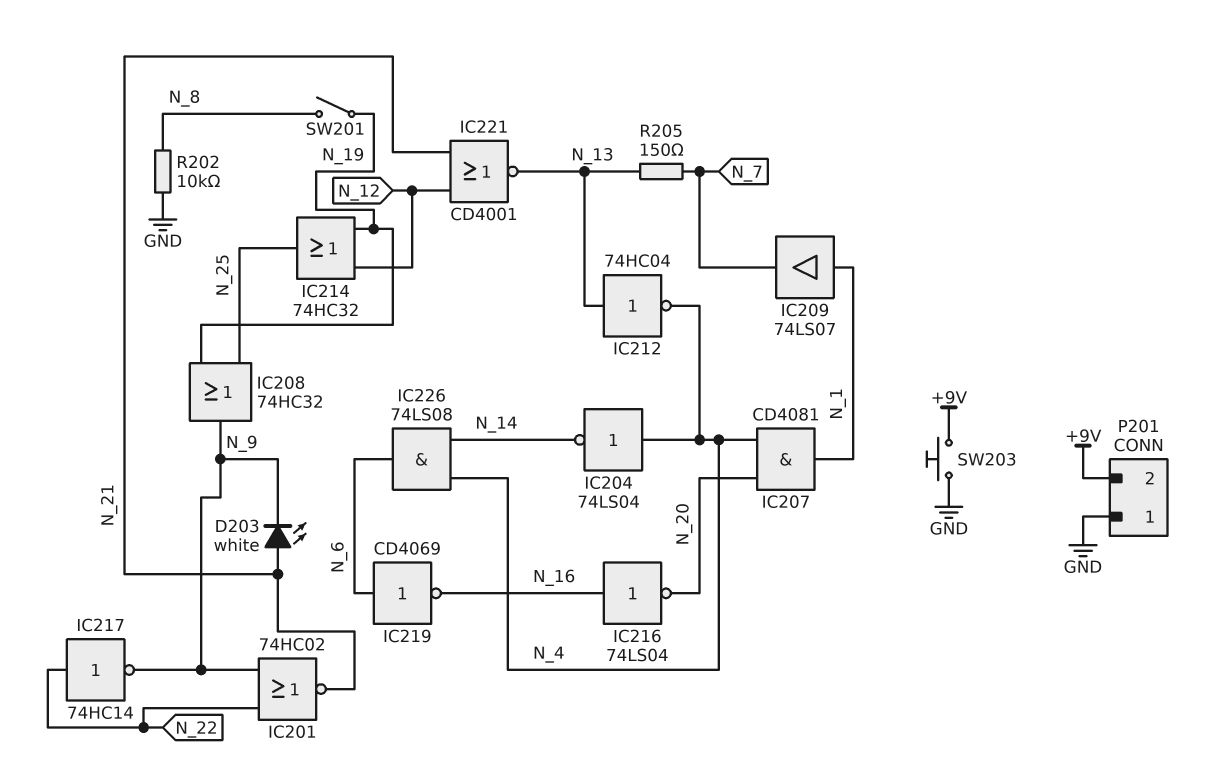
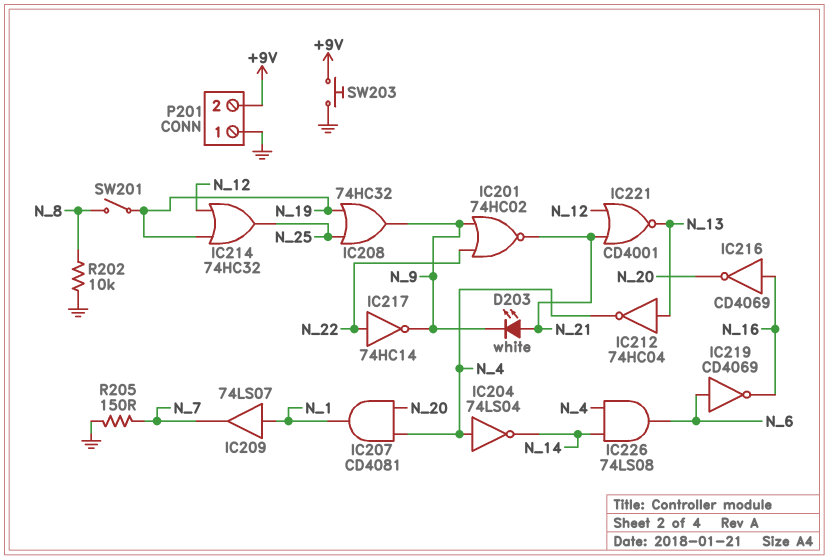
IC216: NOT 74LS04 (in N_16, out N_20) -> NOT CD4069 (in N_16, out N_20)
R205: 150 (N_7, N_13) -> 150 (GND, N_7)

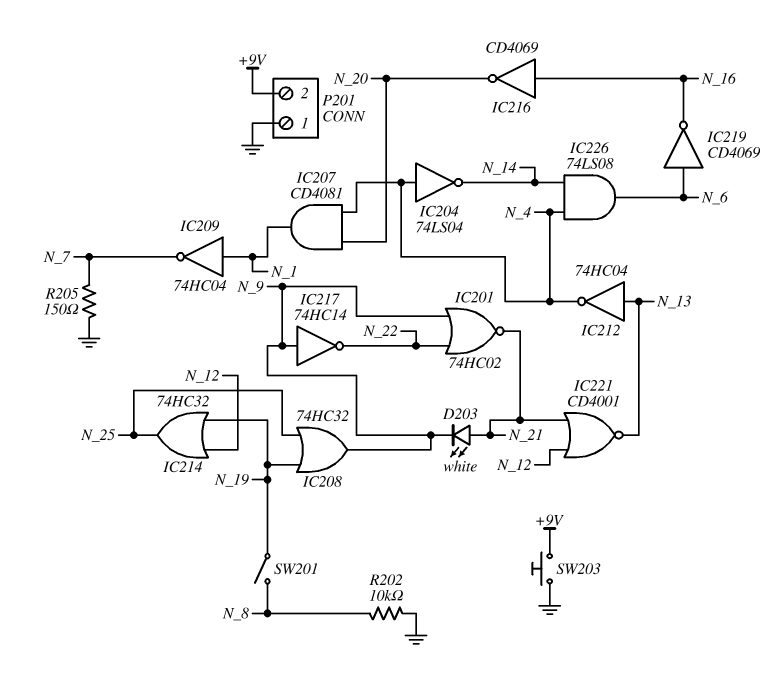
IC209: buffer 74LS07 (in N_1, out N_7) -> NOT 74HC04 (in N_1, out N_7)
IC217: NOT 74HC14 (in N_22, out N_9) -> NOT 74HC14 (in N_9, out N_22)

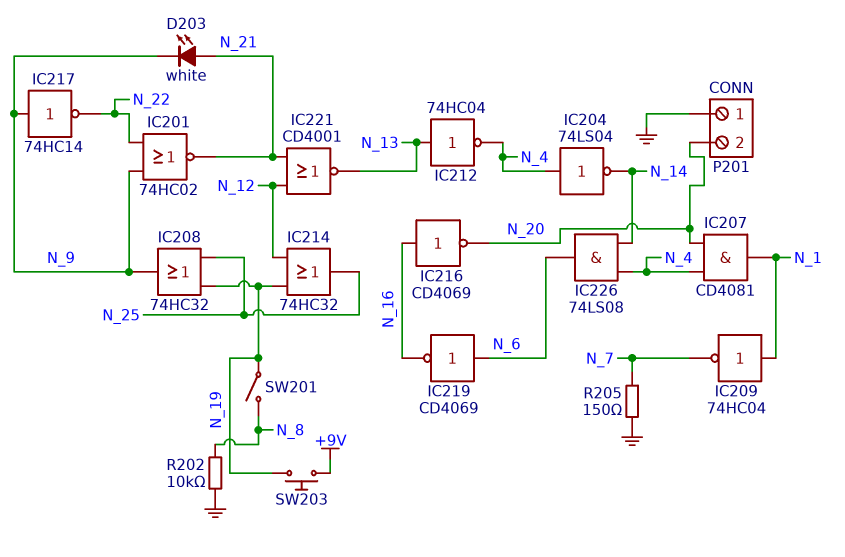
P201 pin 2: +9V -> N_20
SW203: button (+9V, GND) -> button (+9V, N_19)

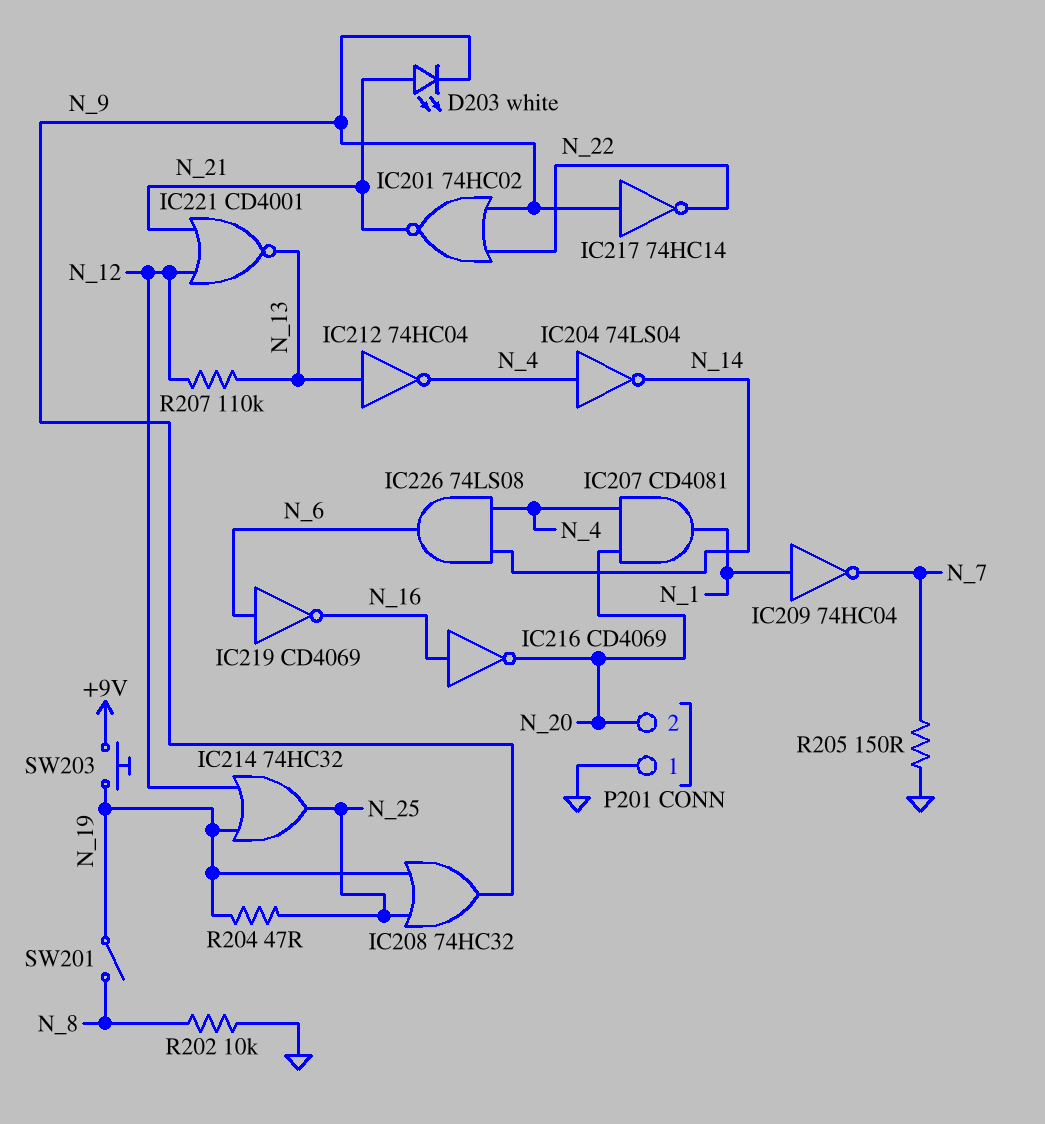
R204: none -> 47 (N_19, N_25)
R207: none -> 110k (N_12, N_13)

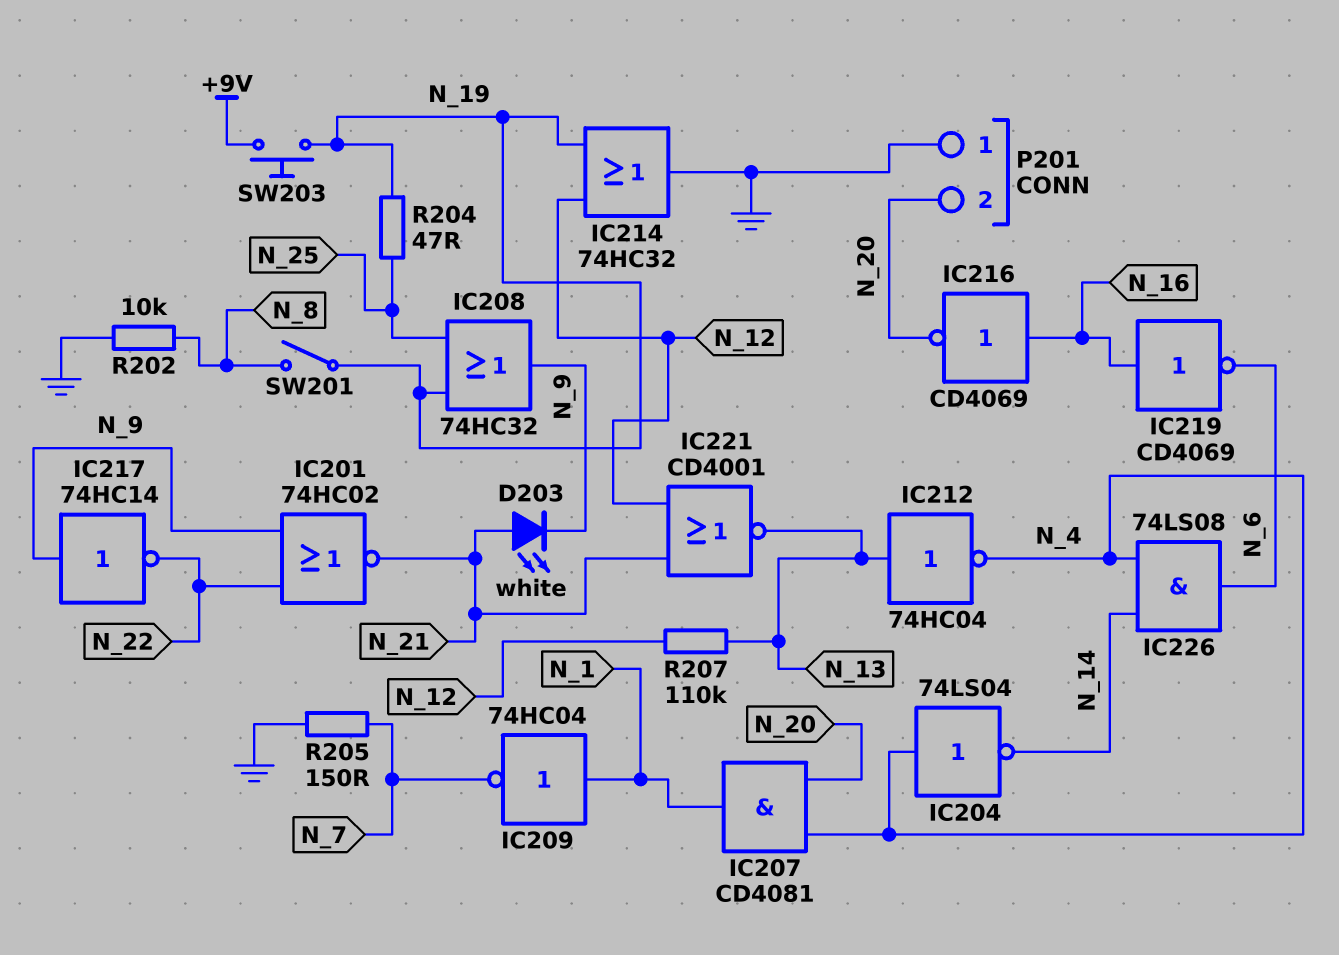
IC214: OR 74HC32 (in N_12, in N_19, out N_25) -> OR 74HC32 (in N_12, in N_19, out GND)
IC219: NOT CD4069 (in N_6, out N_16) -> NOT CD4069 (in N_16, out N_6)

